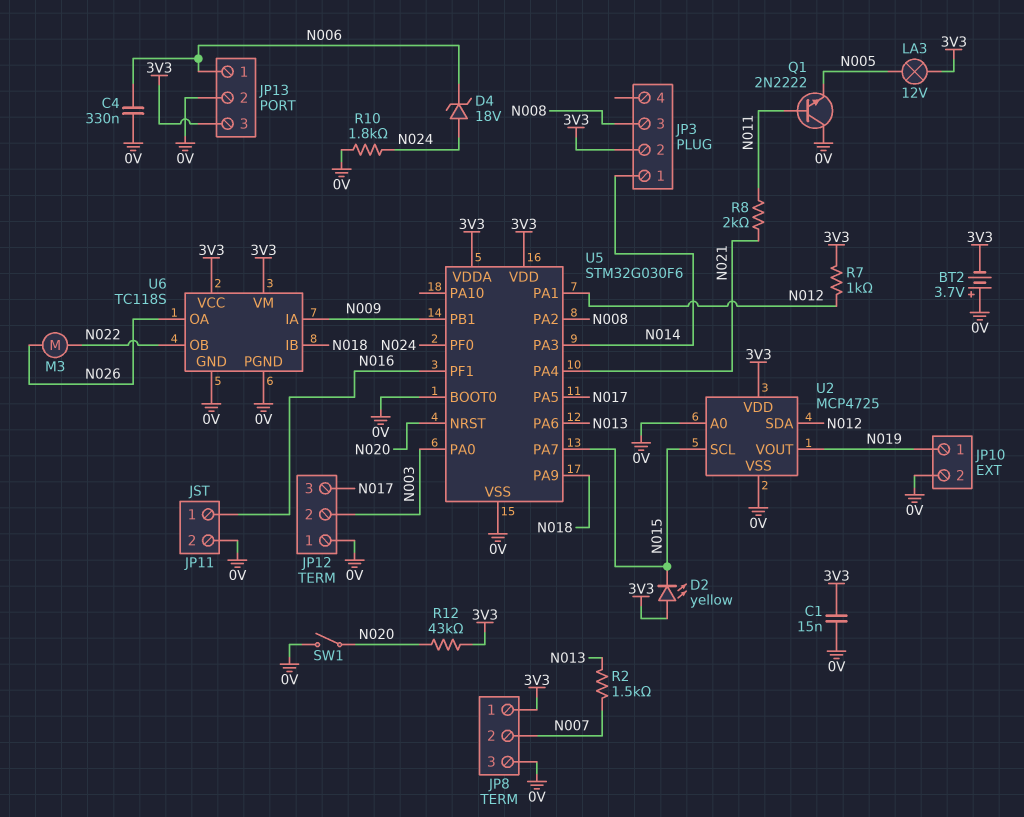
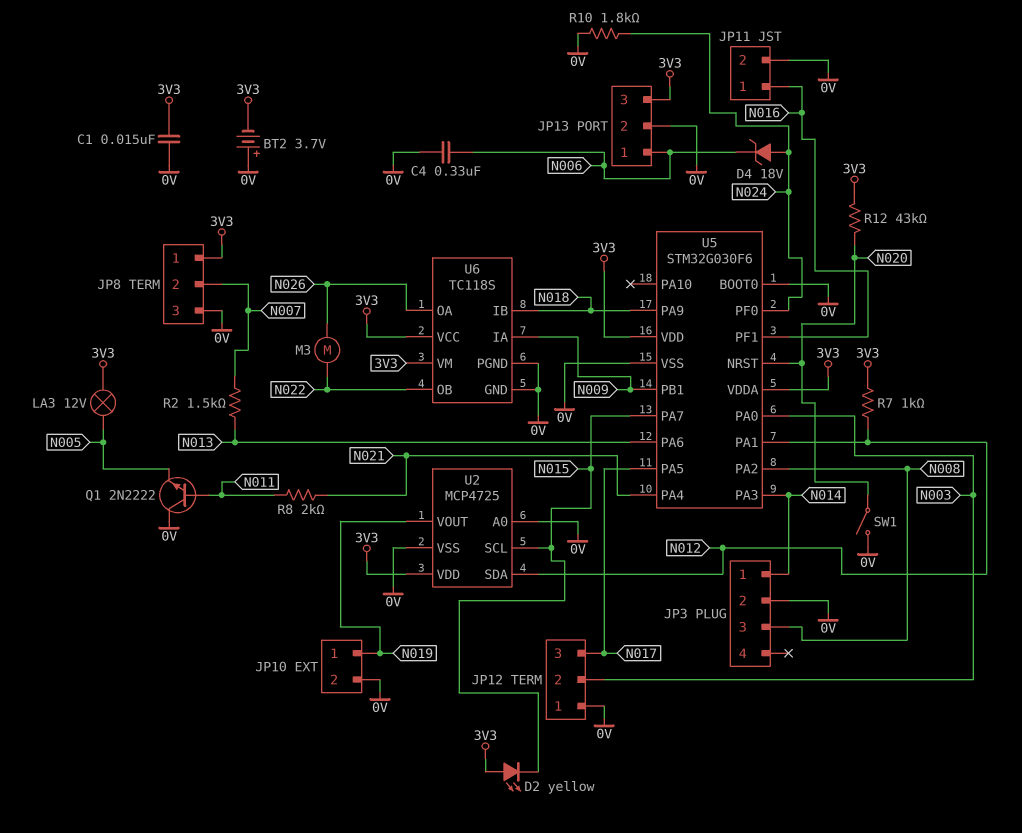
JP3 pin 2: 3V3 -> 0V

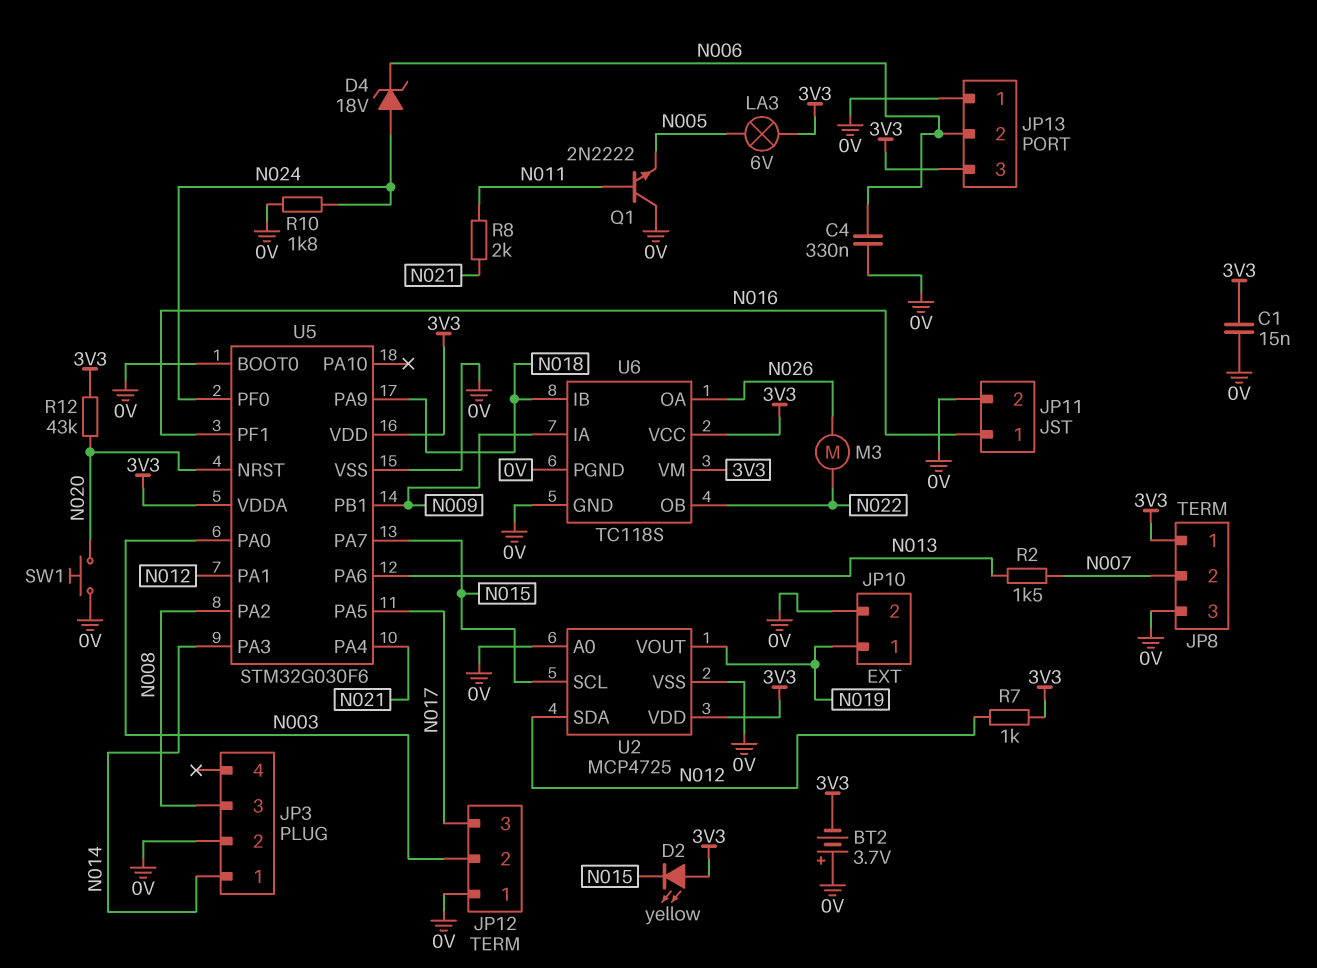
JP13 pin 1: N006 -> 0V
JP13 pin 2: 0V -> N006
LA3: lamp 12V (3V3, N005) -> lamp 6V (3V3, N005)
SW1: switch (0V, N020) -> button (0V, N020)

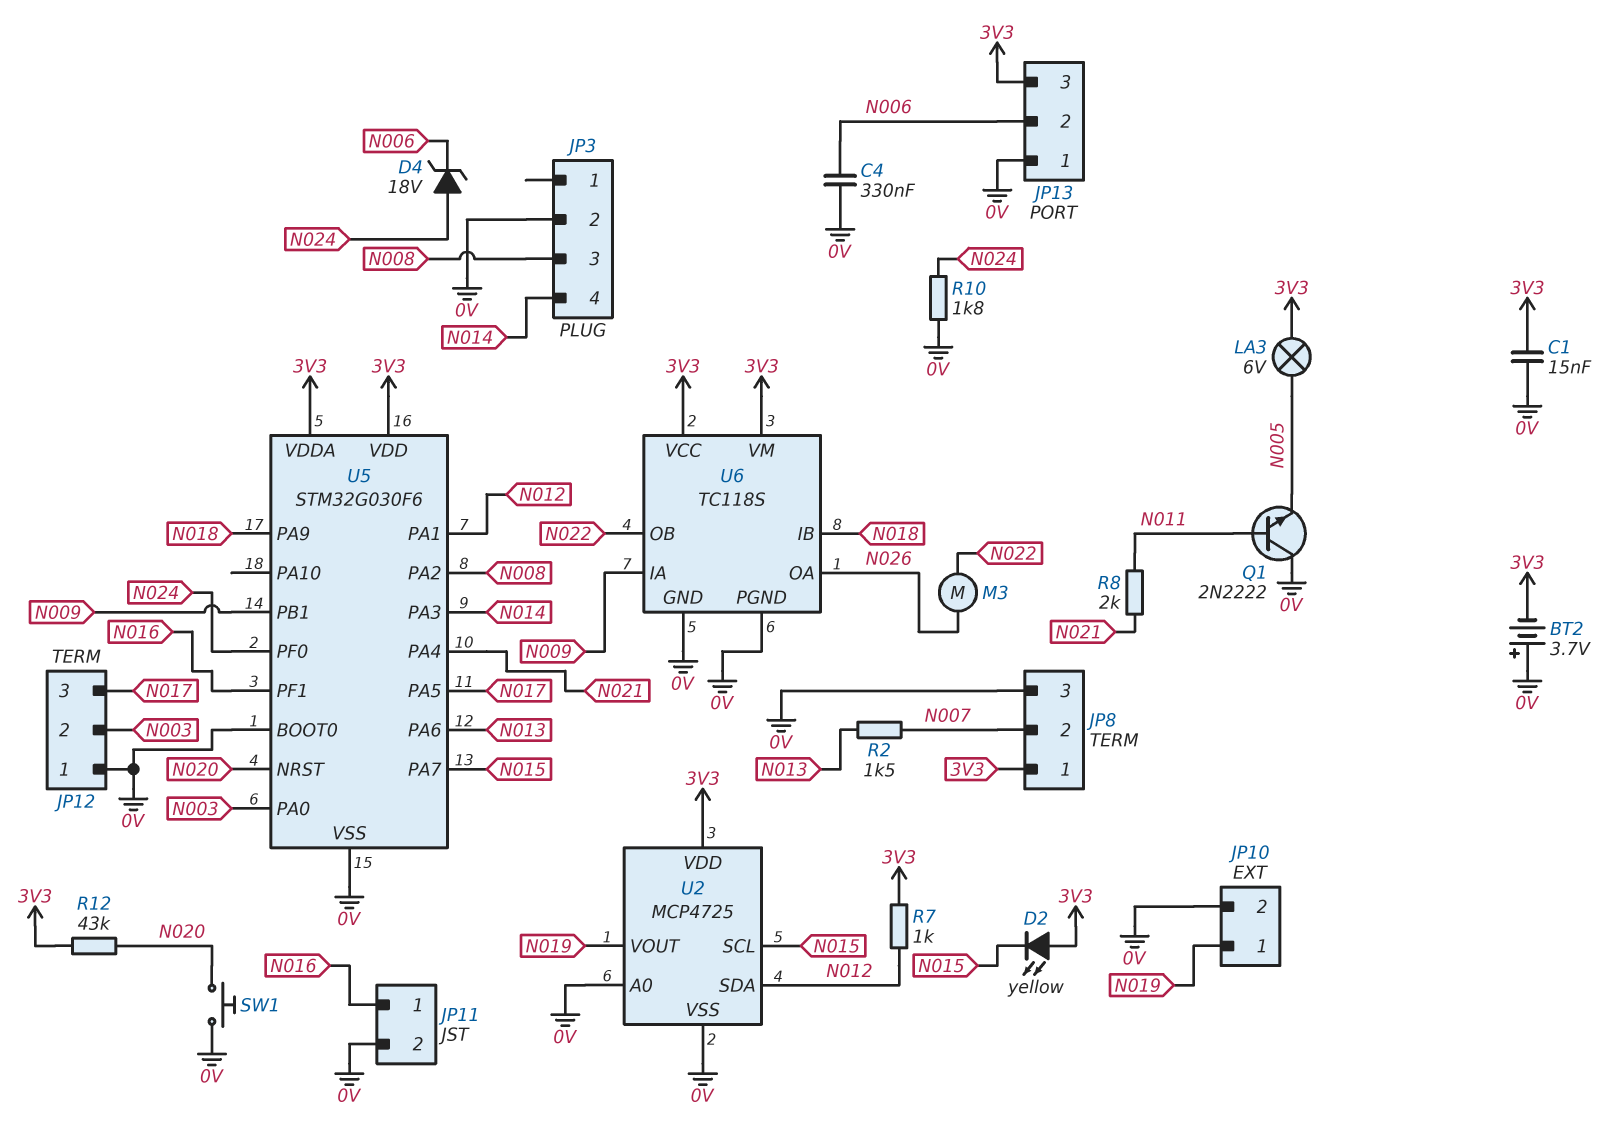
JP3 pin 1: N014 -> none
JP3 pin 4: none -> N014

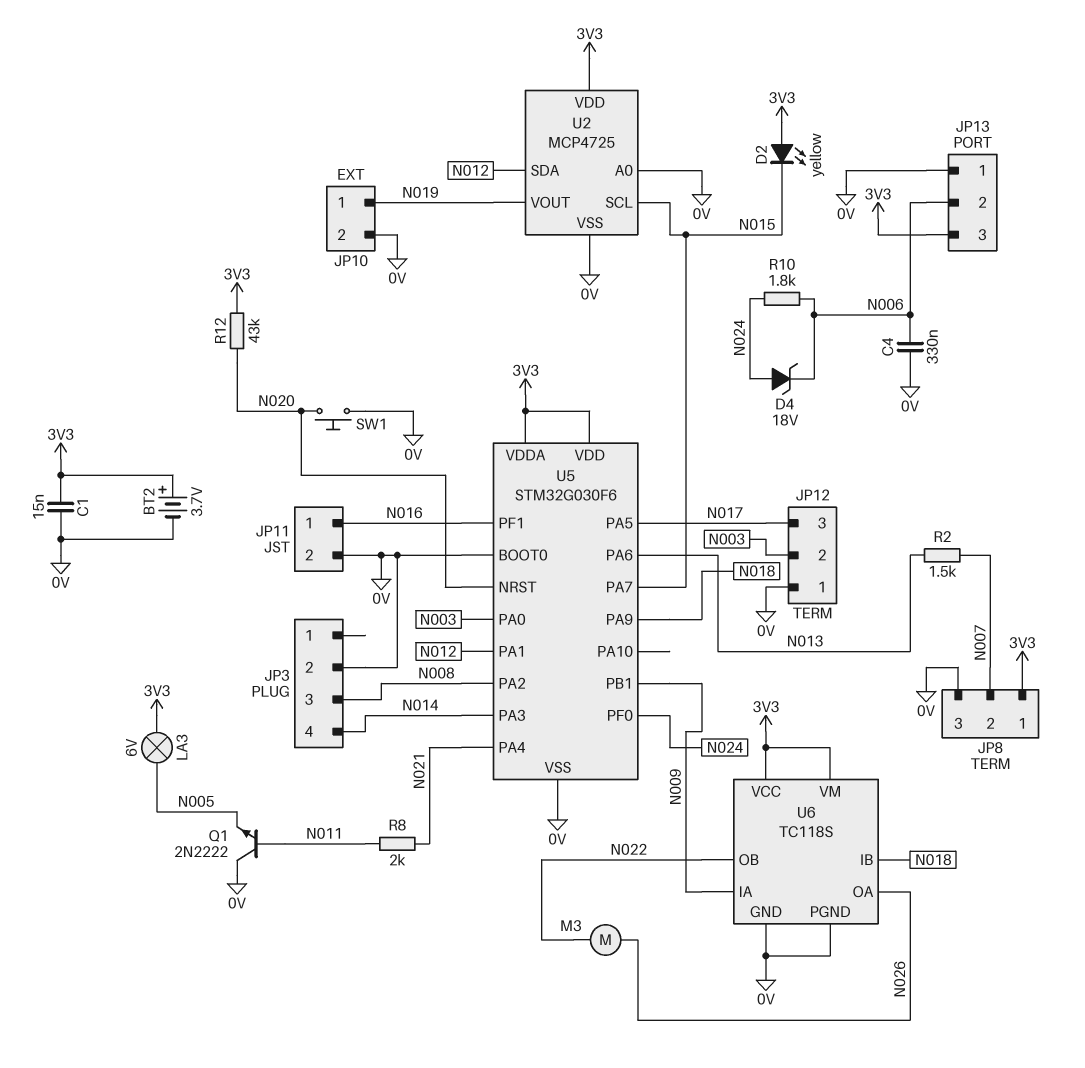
BT2: 3.7V (plus 0V, minus 3V3) -> 3.7V (plus 3V3, minus 0V)
R7: 1k (3V3, N012) -> none
R10: 1.8k (0V, N024) -> 1.8k (N006, N024)

